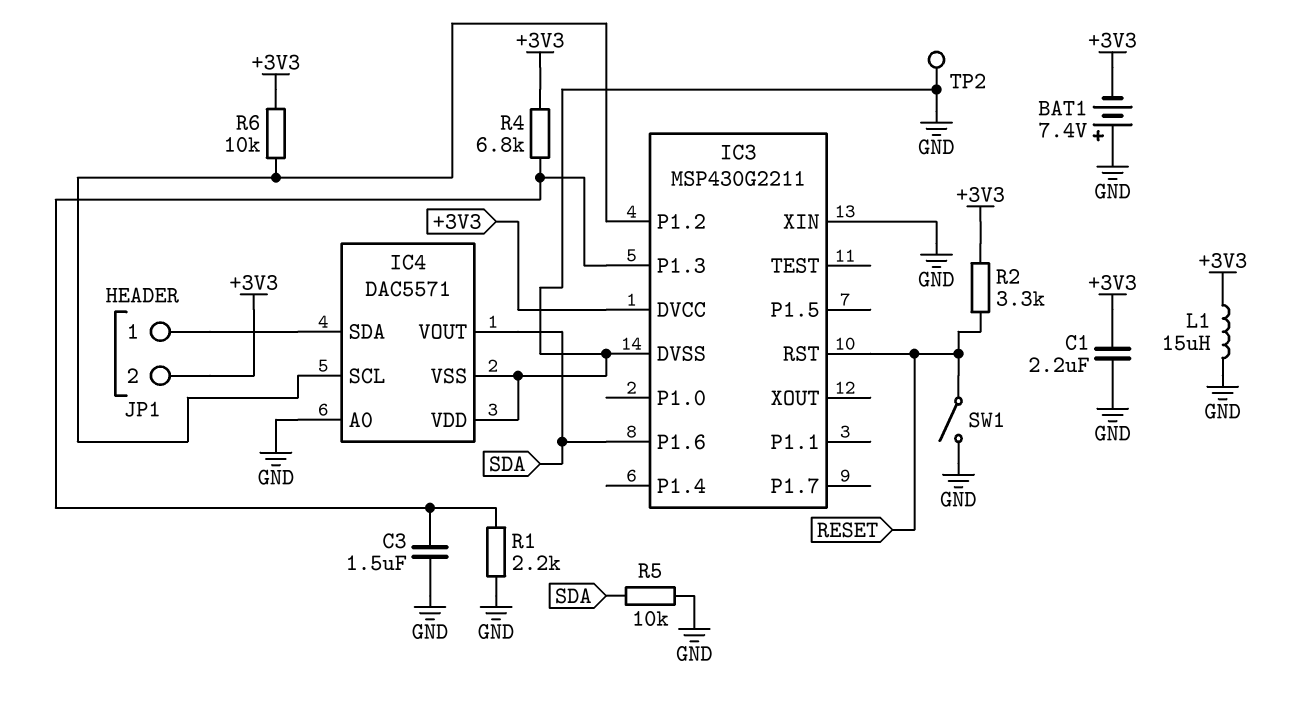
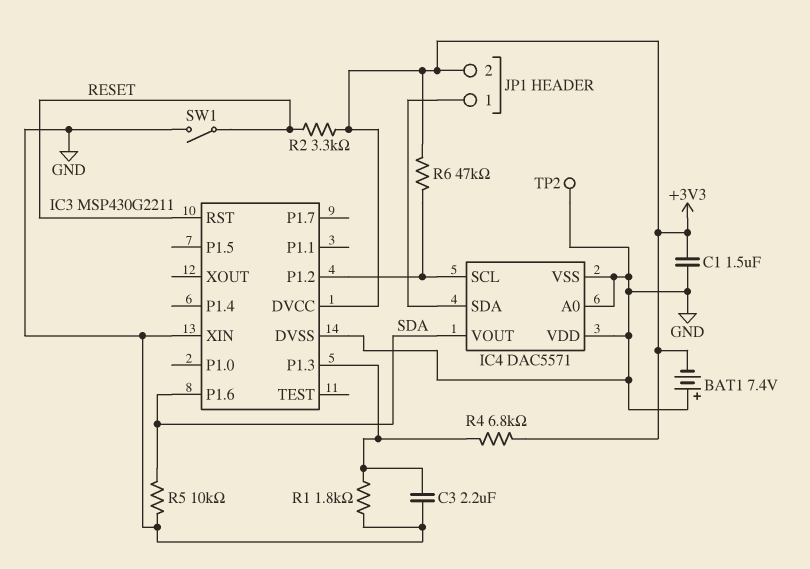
C1: 2.2uF (+3V3, GND) -> 1.5uF (+3V3, GND)
C3: 1.5uF (GND, IC3/P1.3) -> 2.2uF (GND, IC3/P1.3)
L1: 15uH (+3V3, GND) -> none
R1: 2.2k (GND, IC3/P1.3) -> 1.8k (GND, IC3/P1.3)
R6: 10k (+3V3, IC3/P1.2) -> 47k (+3V3, IC3/P1.2)

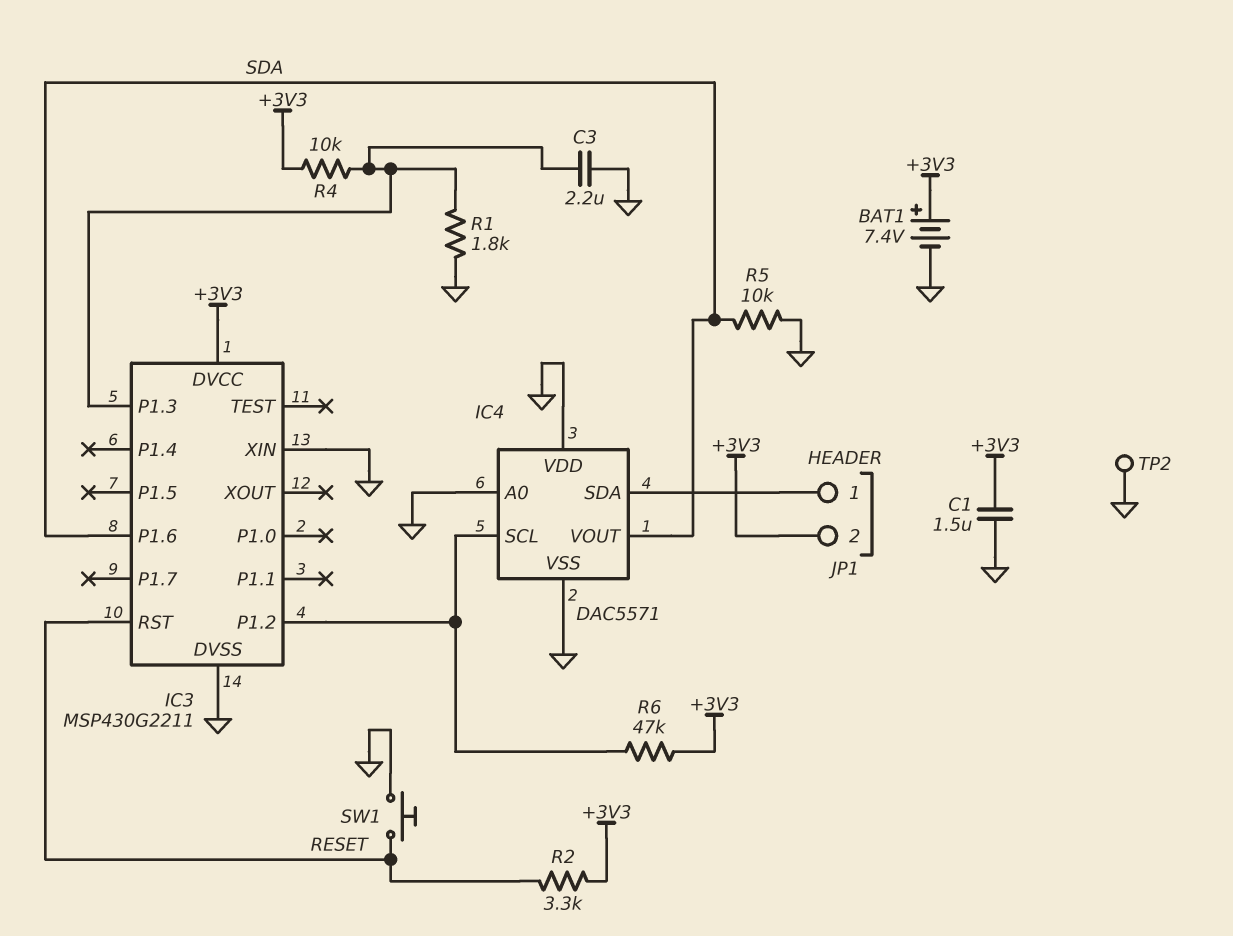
BAT1: 7.4V (plus GND, minus +3V3) -> 7.4V (plus +3V3, minus GND)
R4: 6.8k (+3V3, IC3/P1.3) -> 10k (+3V3, IC3/P1.3)
SW1: switch (GND, RESET) -> button (GND, RESET)

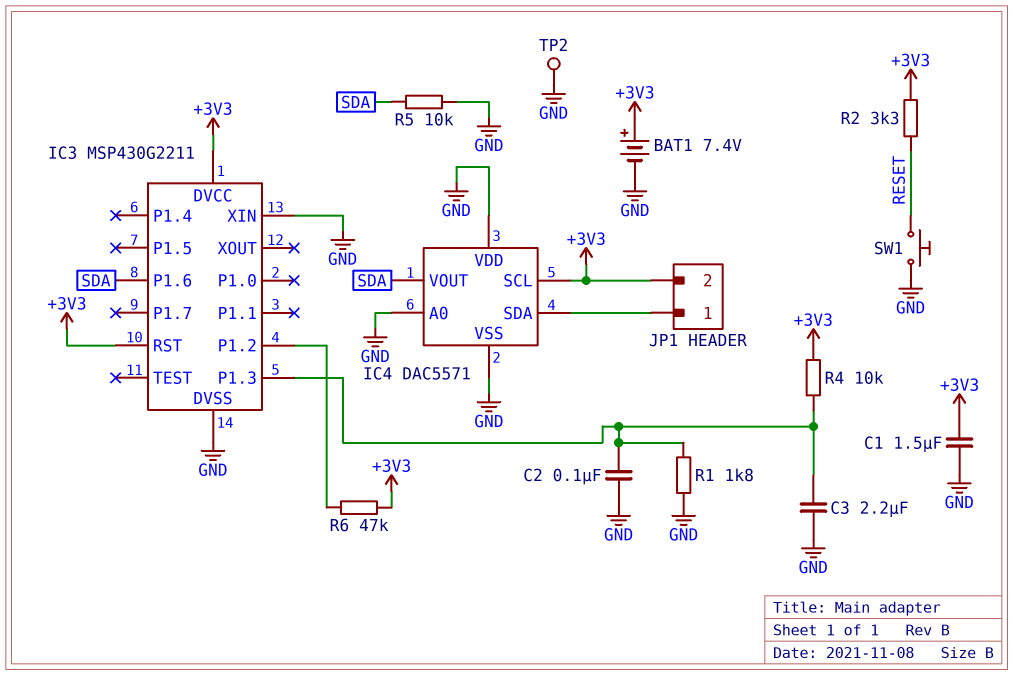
C2: none -> 100nF (GND, IC3/P1.3)
IC3 pin RST: RESET -> +3V3
IC4 pin SCL: IC3/P1.2 -> +3V3

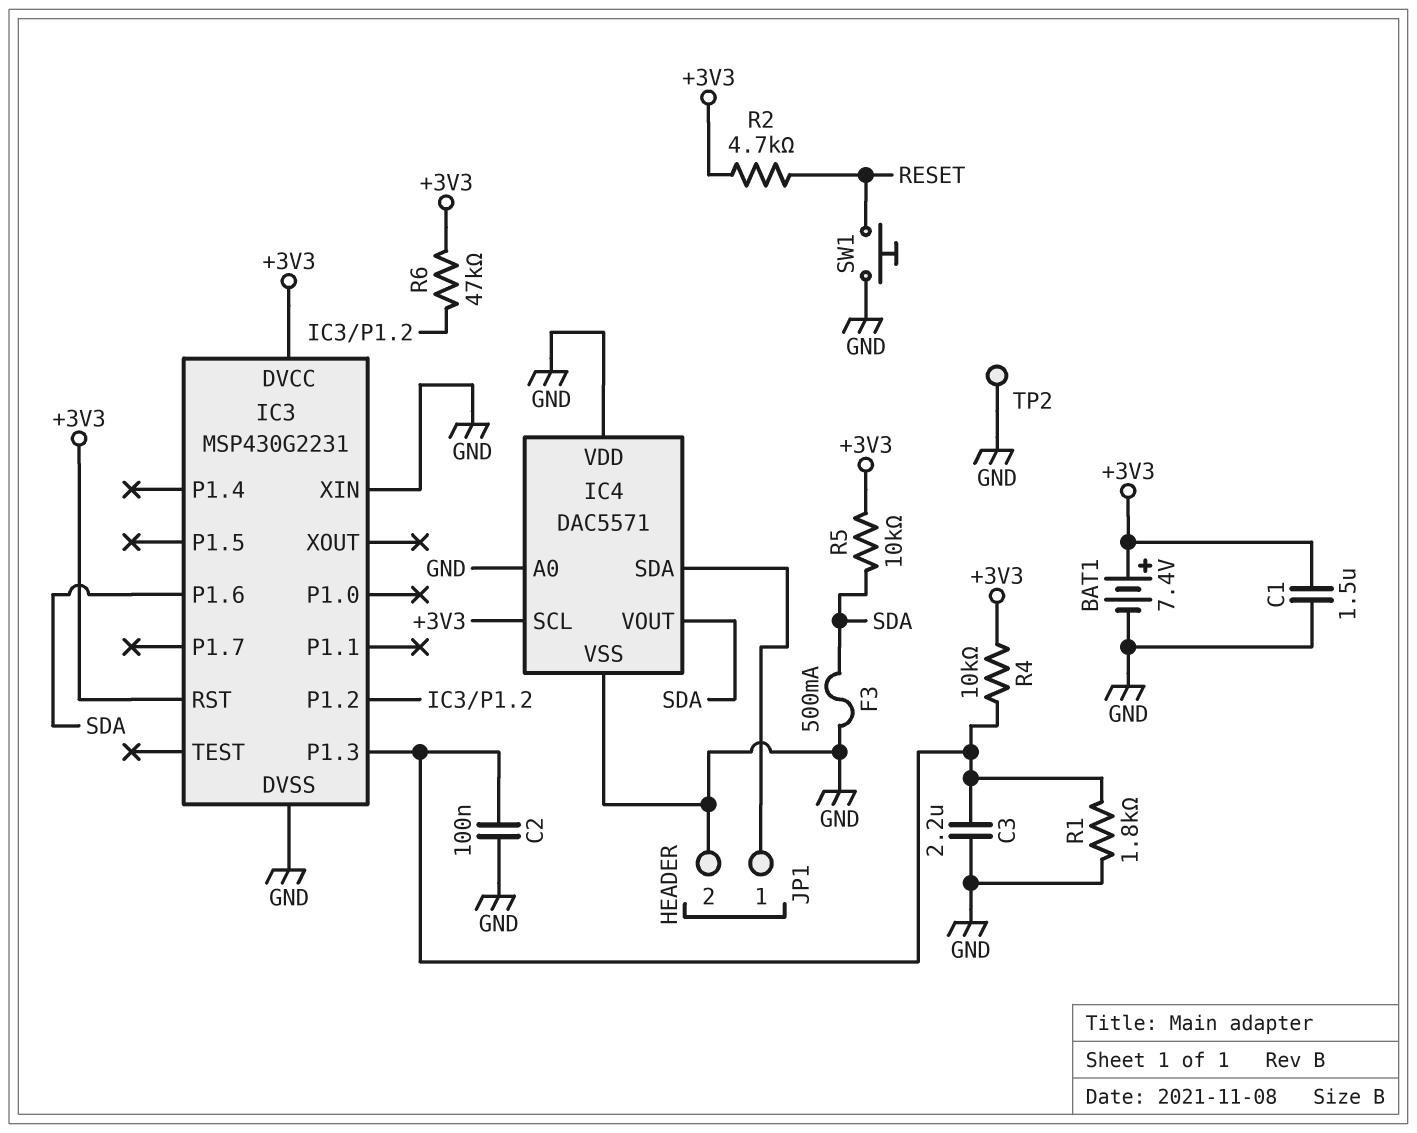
F3: none -> 500mA (GND, SDA)
IC3: MSP430G2211 -> MSP430G2231
JP1 pin 2: +3V3 -> GND
R2: 3.3k (+3V3, RESET) -> 4.7k (+3V3, RESET)
R5: 10k (GND, SDA) -> 10k (+3V3, SDA)

